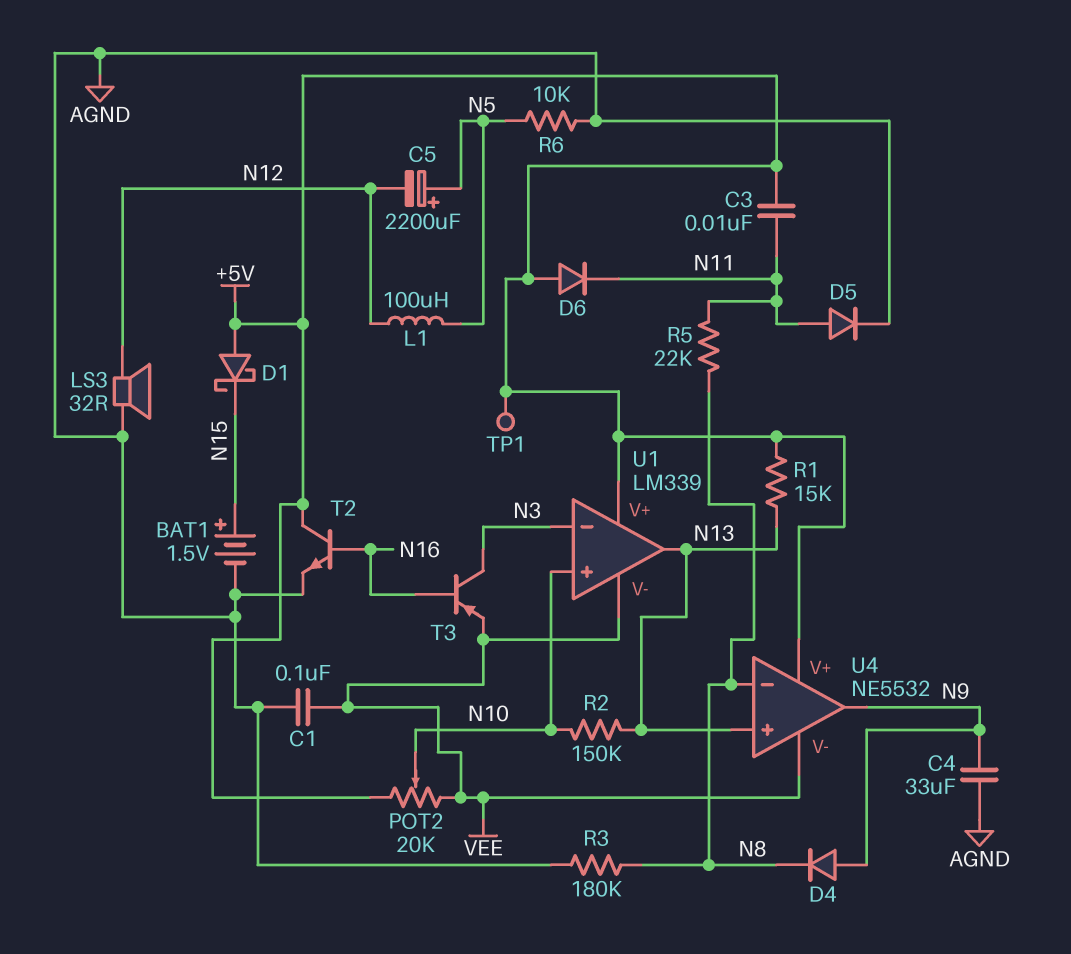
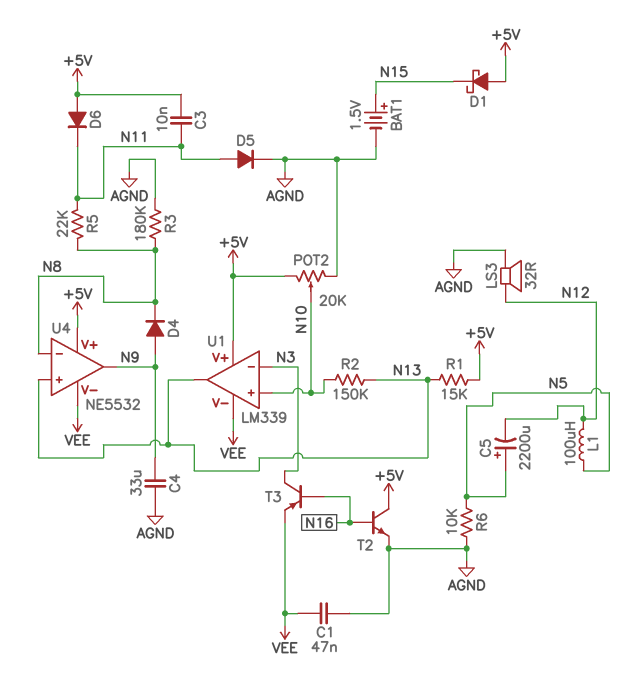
C1: 100nF (AGND, VEE) -> 47nF (AGND, VEE)
POT2: 20k (+5V, VEE, wiper N10) -> 20k (+5V, AGND, wiper N10)
TP1: test point (+5V) -> none

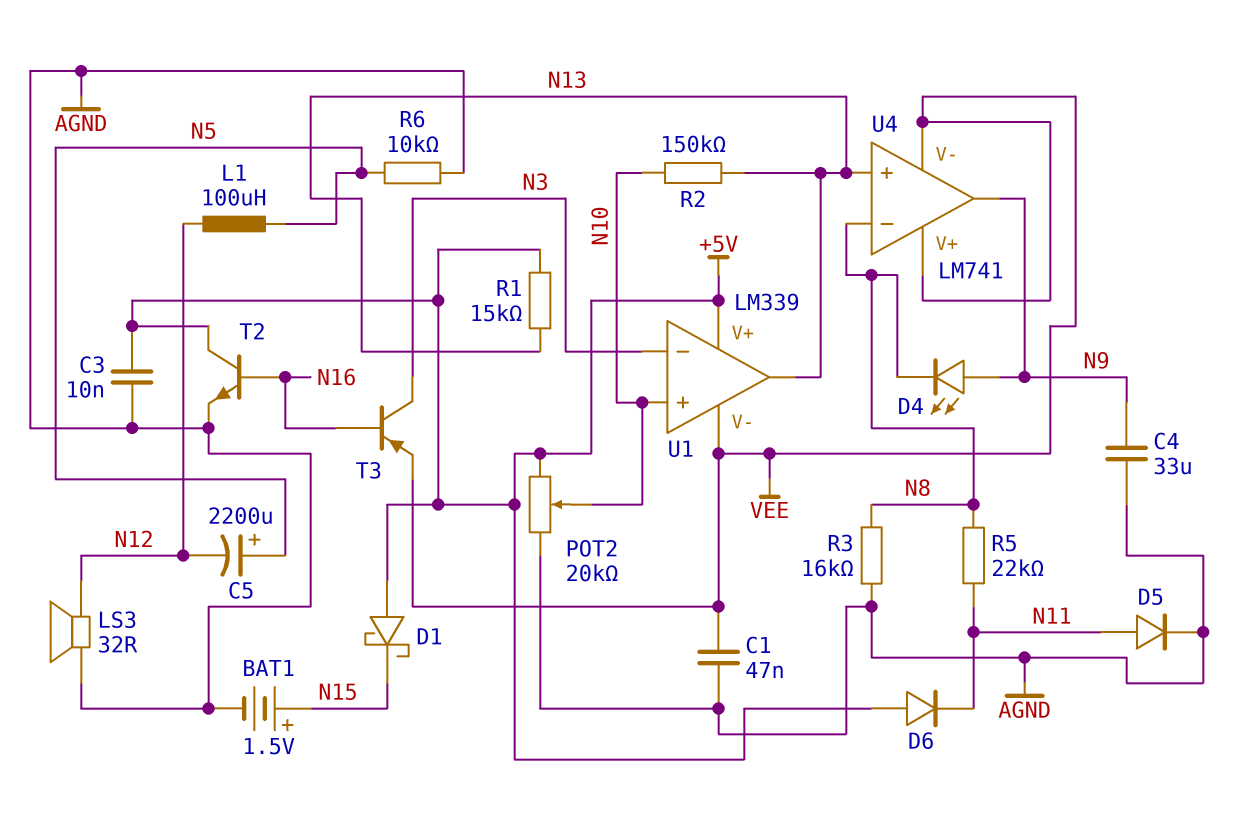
C3: 10nF (+5V, N11) -> 10nF (+5V, AGND)
D4: diode (A N9, K N8) -> LED (A N9, K N8)
R3: 180k (AGND, N8) -> 16k (AGND, N8)
U4: NE5532 -> LM741
U4 pin V+: +5V -> VEE

